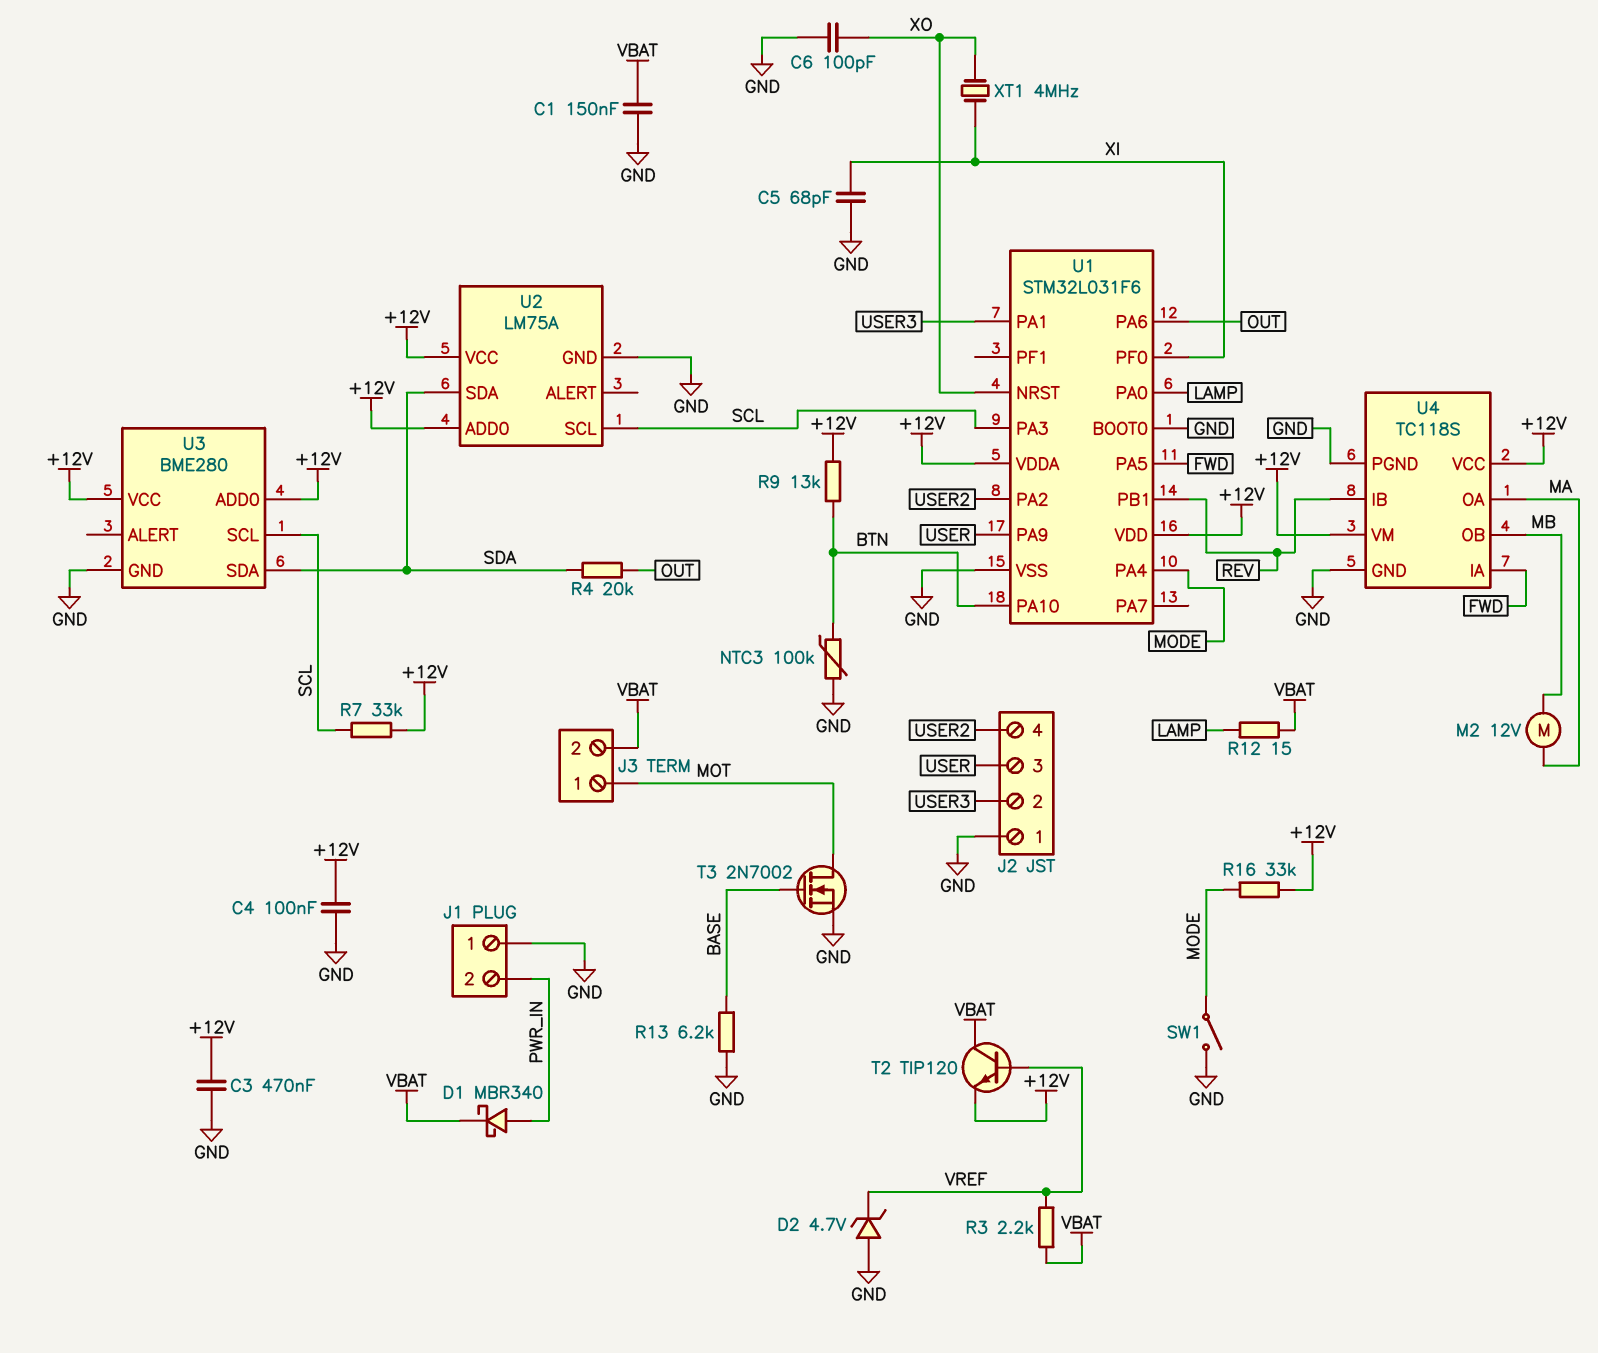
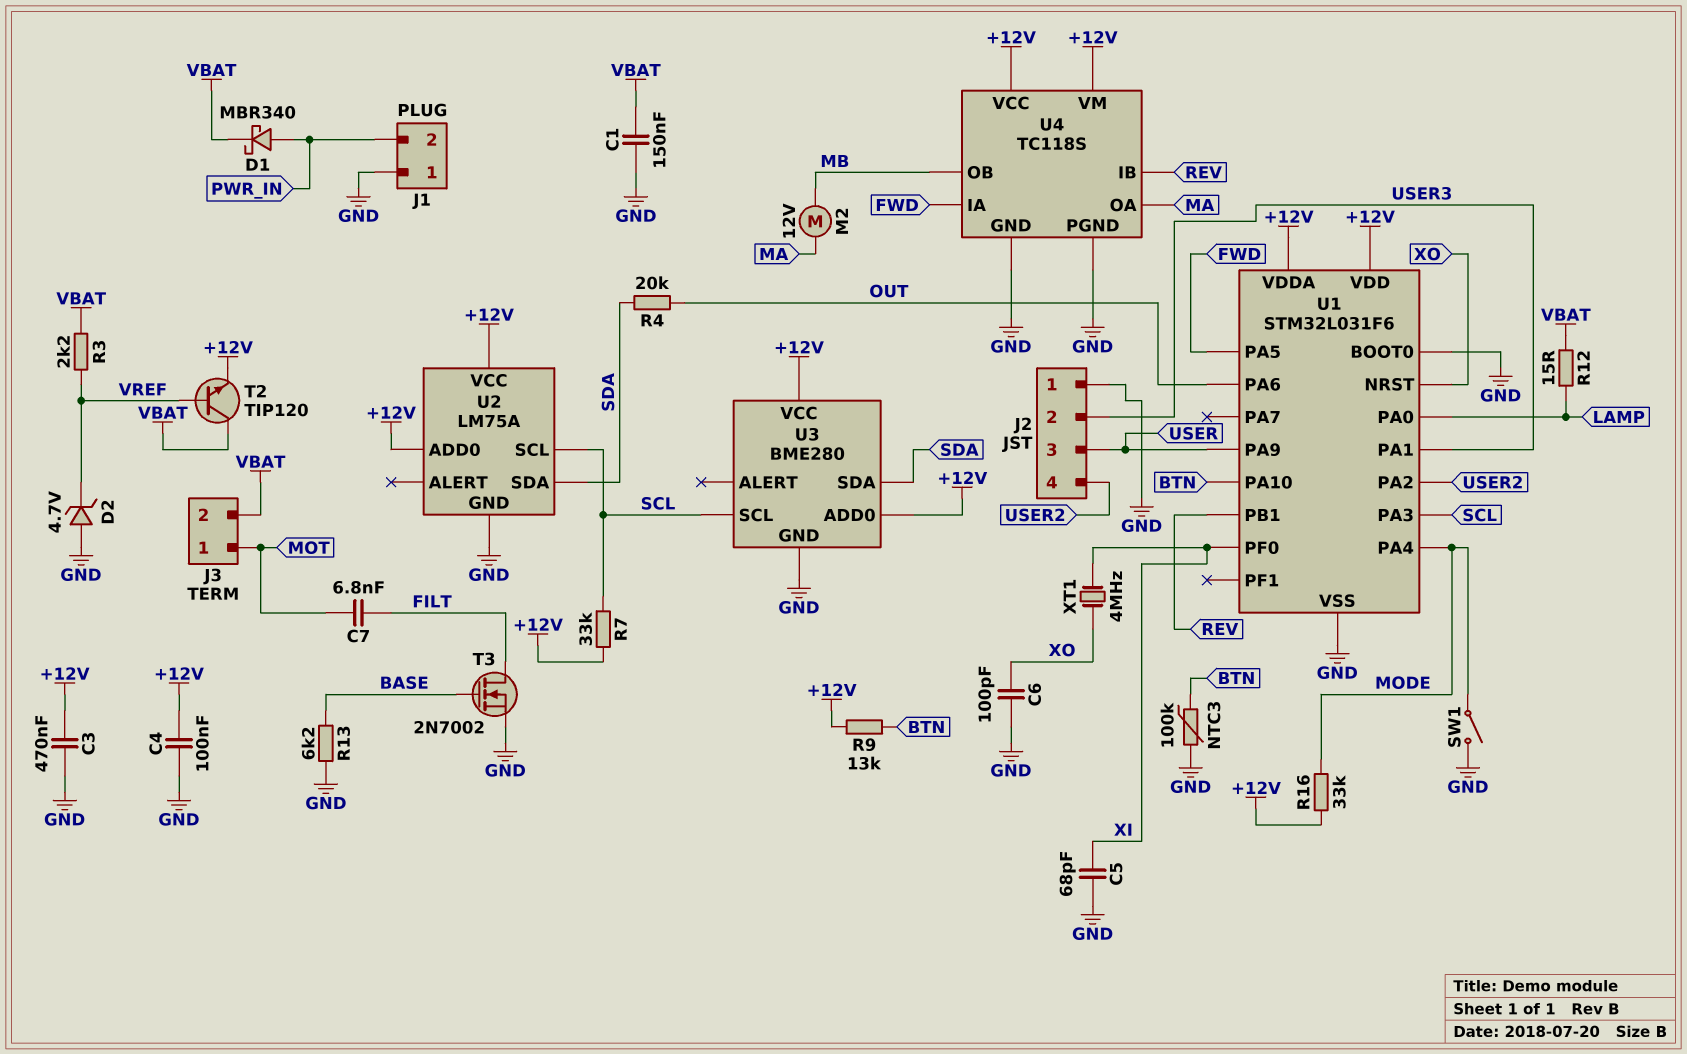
C7: none -> 6.8nF (FILT, MOT)
T3: NMOS 2N7002 (G BASE, D MOT, S GND) -> NMOS 2N7002 (G BASE, D FILT, S GND)

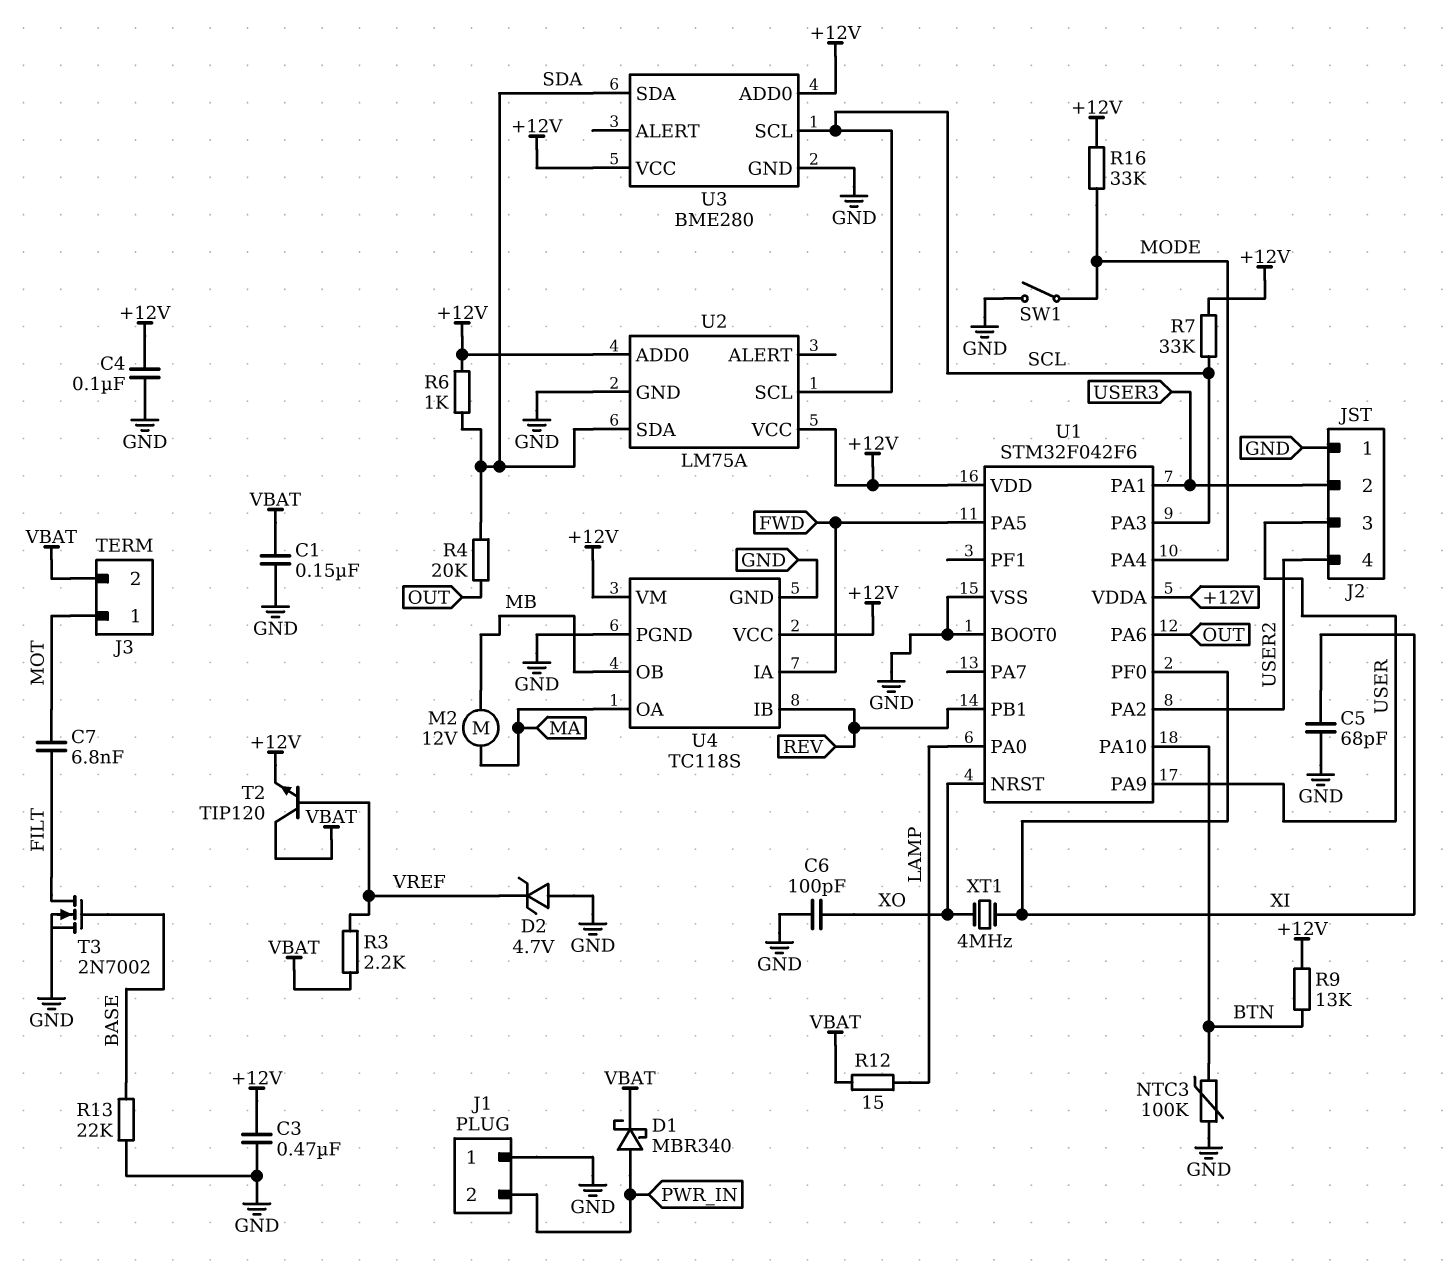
R6: none -> 1k (+12V, SDA)
R13: 6.2k (BASE, GND) -> 22k (BASE, GND)
U1: STM32L031F6 -> STM32F042F6

